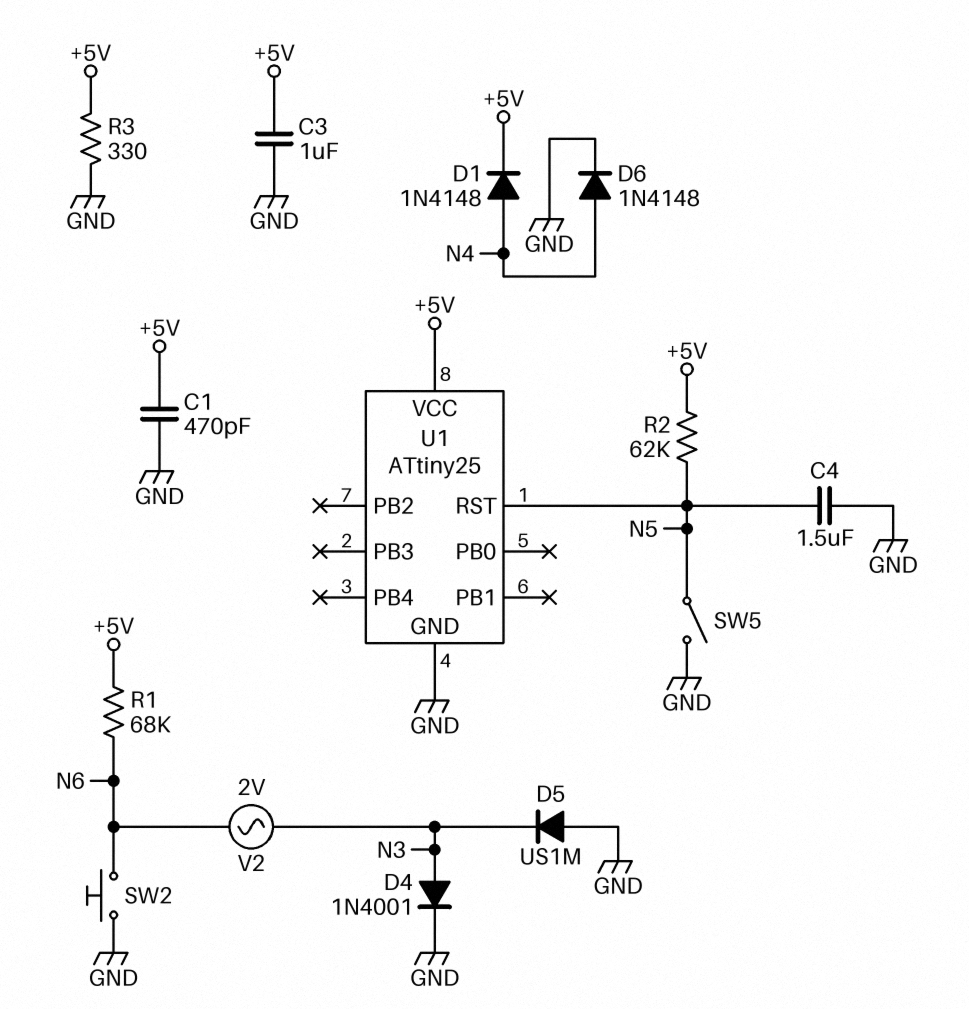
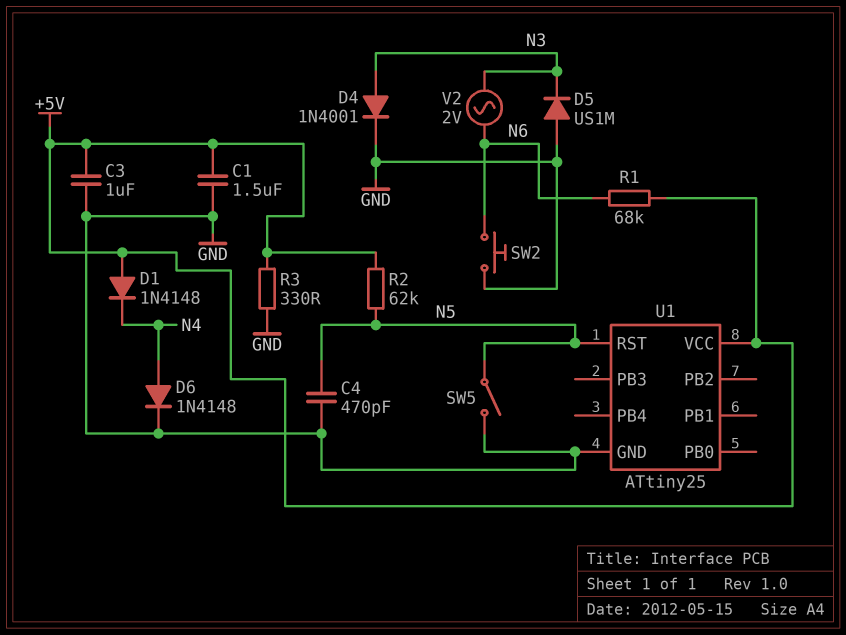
C1: 470pF (+5V, GND) -> 1.5uF (+5V, GND)
C4: 1.5uF (GND, N5) -> 470pF (GND, N5)
D1: diode 1N4148 (A N4, K +5V) -> diode 1N4148 (A +5V, K N4)

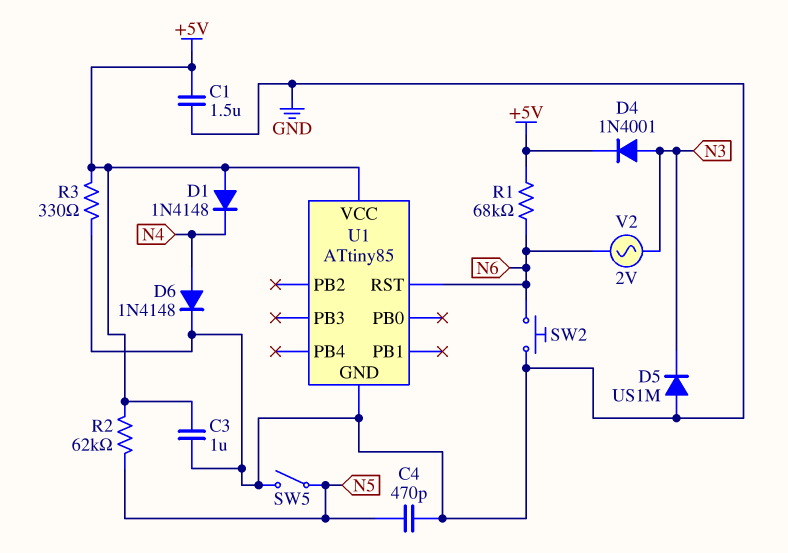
D4: diode 1N4001 (A N3, K GND) -> diode 1N4001 (A N3, K +5V)
U1: ATtiny25 -> ATtiny85
U1 pin RST: N5 -> N6

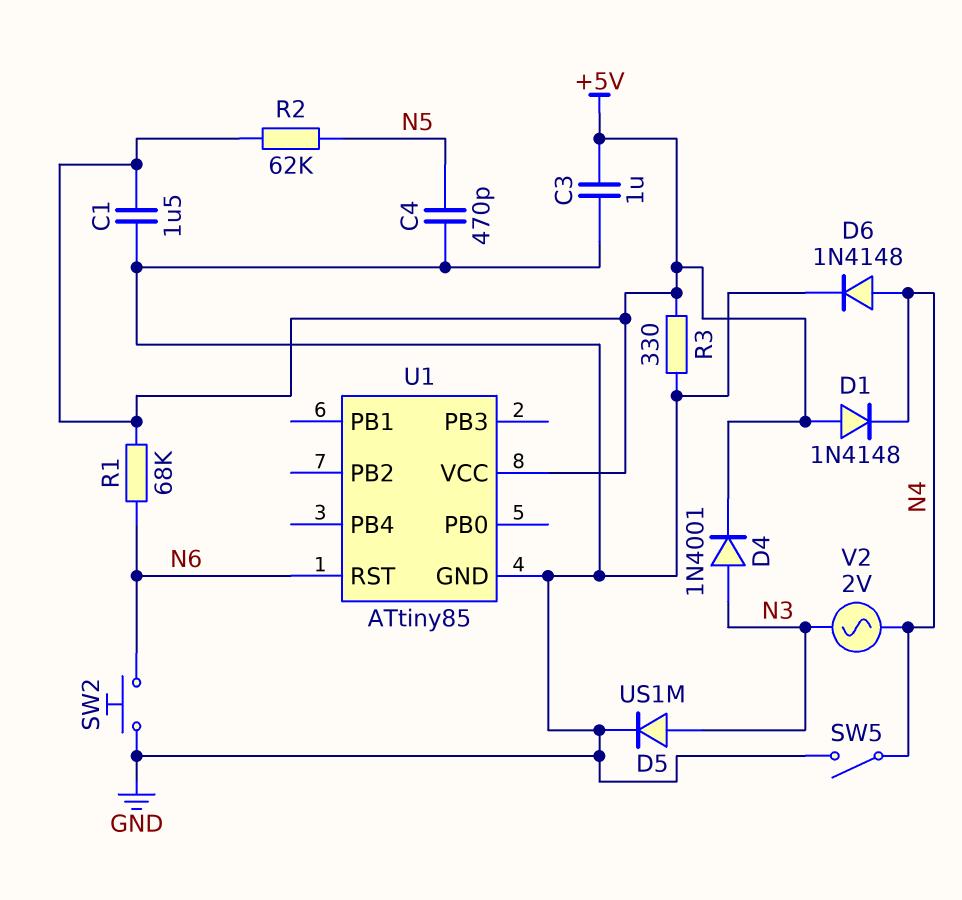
D5: diode US1M (A GND, K N3) -> diode US1M (A N3, K GND)
SW5: switch (GND, N5) -> switch (GND, N4)
V2: AC 2V (N3, N6) -> AC 2V (N3, N4)

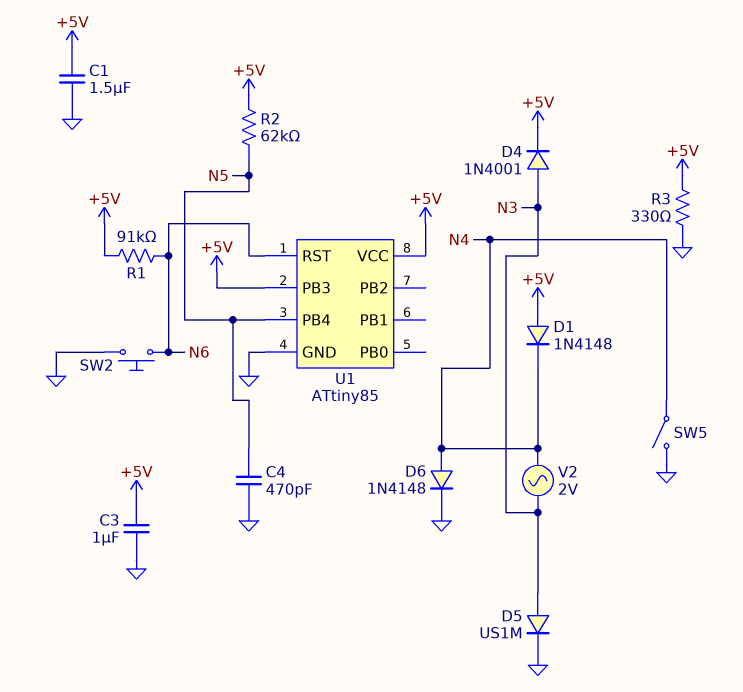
R1: 68k (+5V, N6) -> 91k (+5V, N6)
U1 pin PB3: none -> +5V
U1 pin PB4: none -> N5

